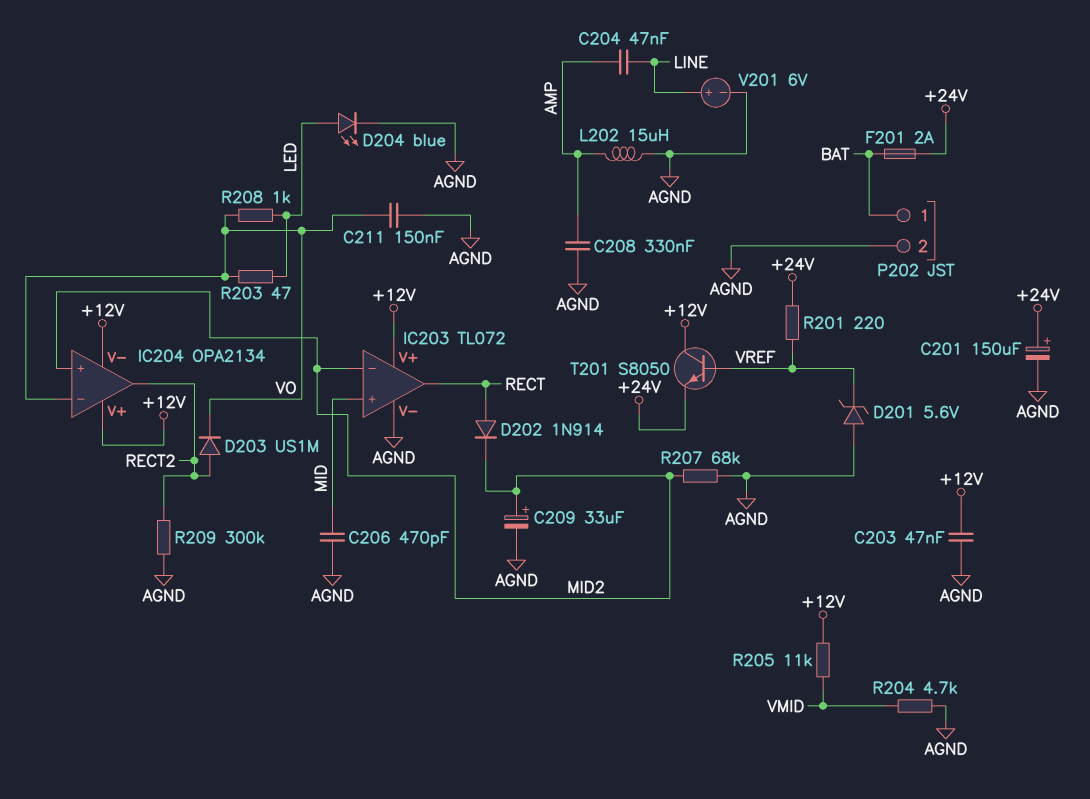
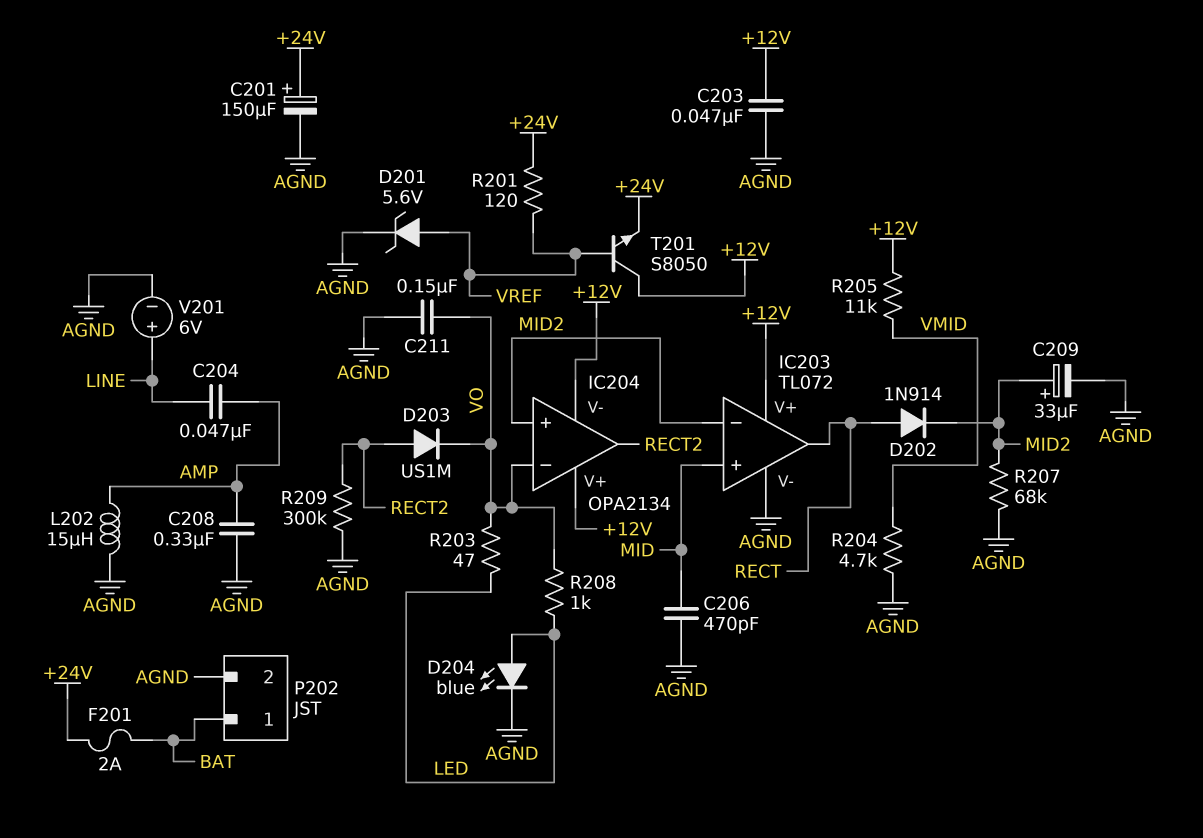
D201: zener 5.6V (A AGND, K VREF) -> zener 5.6V (A VREF, K AGND)
R201: 220 (+24V, VREF) -> 120 (+24V, VREF)

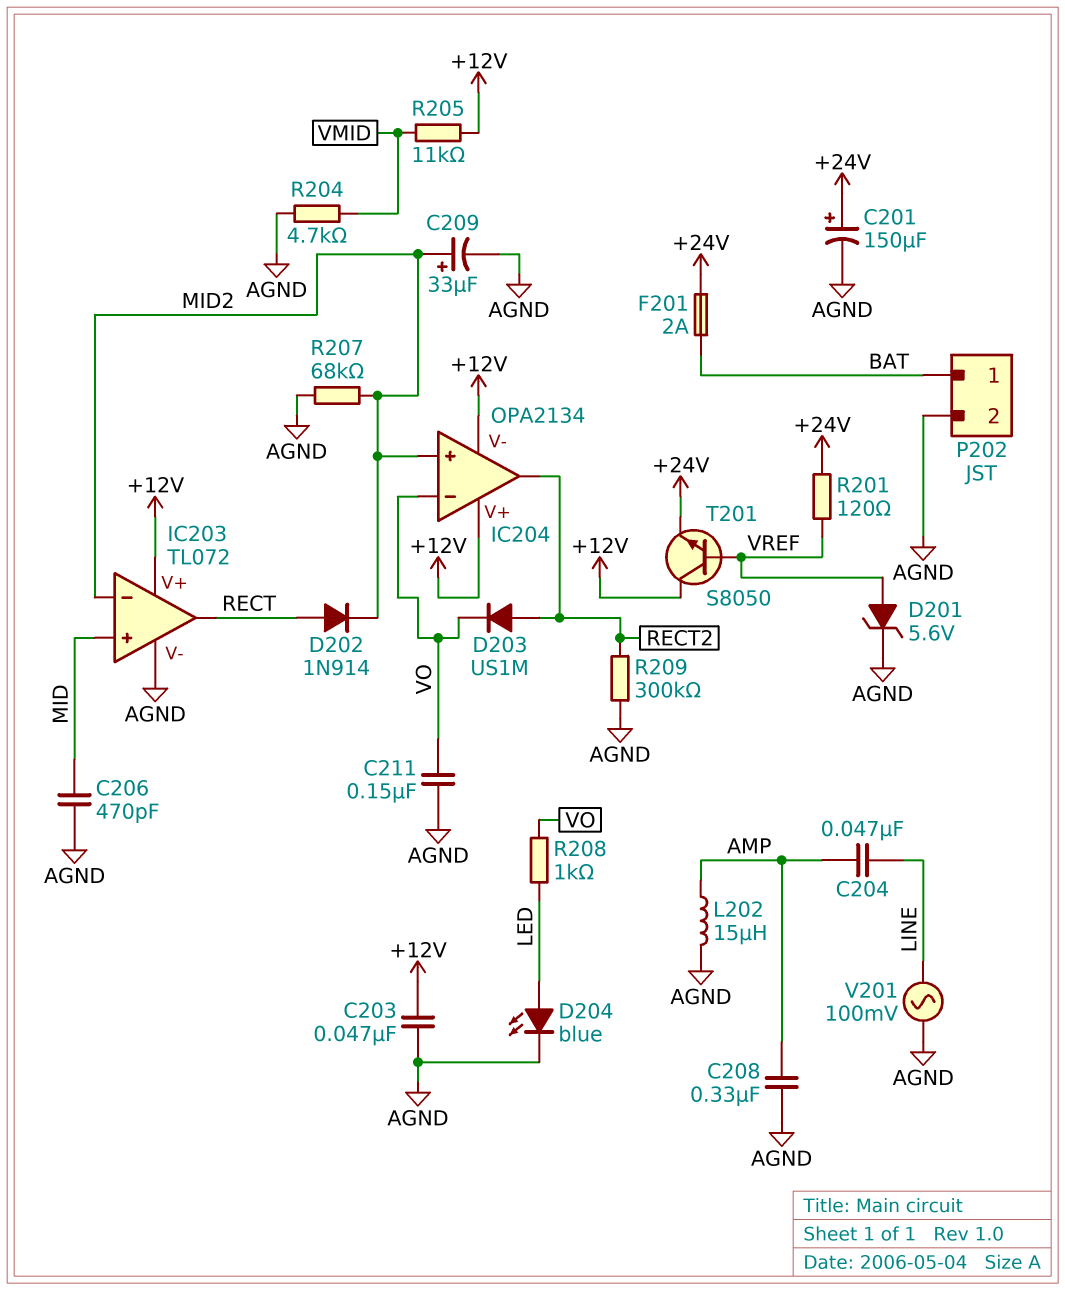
R203: 47 (LED, VO) -> none
V201: 6V (plus LINE, minus AGND) -> AC 100mV (AGND, LINE)

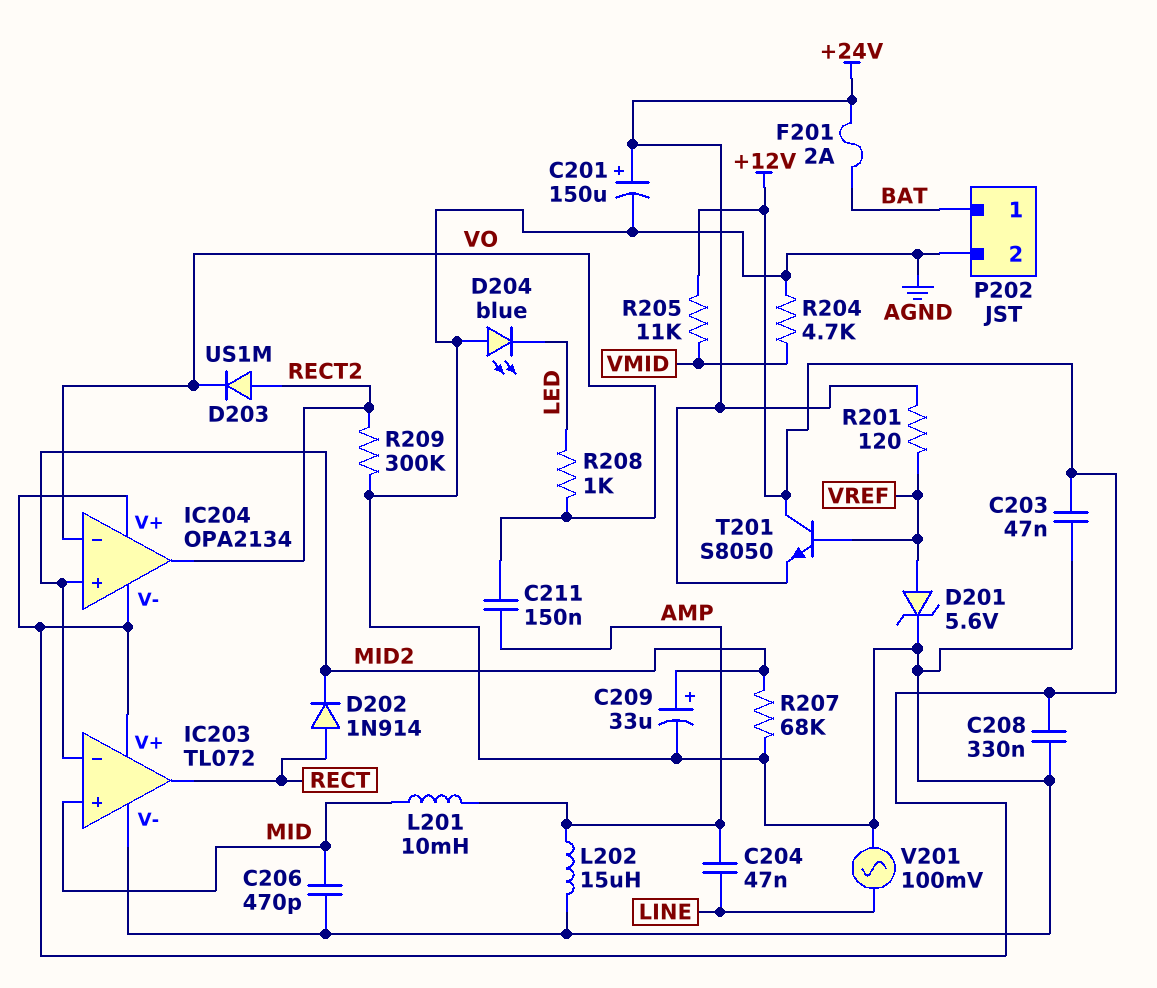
C208: 330nF (AGND, AMP) -> 330nF (+12V, AGND)
C211: 150nF (AGND, VO) -> 150nF (AMP, VO)
D204: LED blue (A LED, K AGND) -> LED blue (A AGND, K LED)
L201: none -> 10mH (AMP, MID)

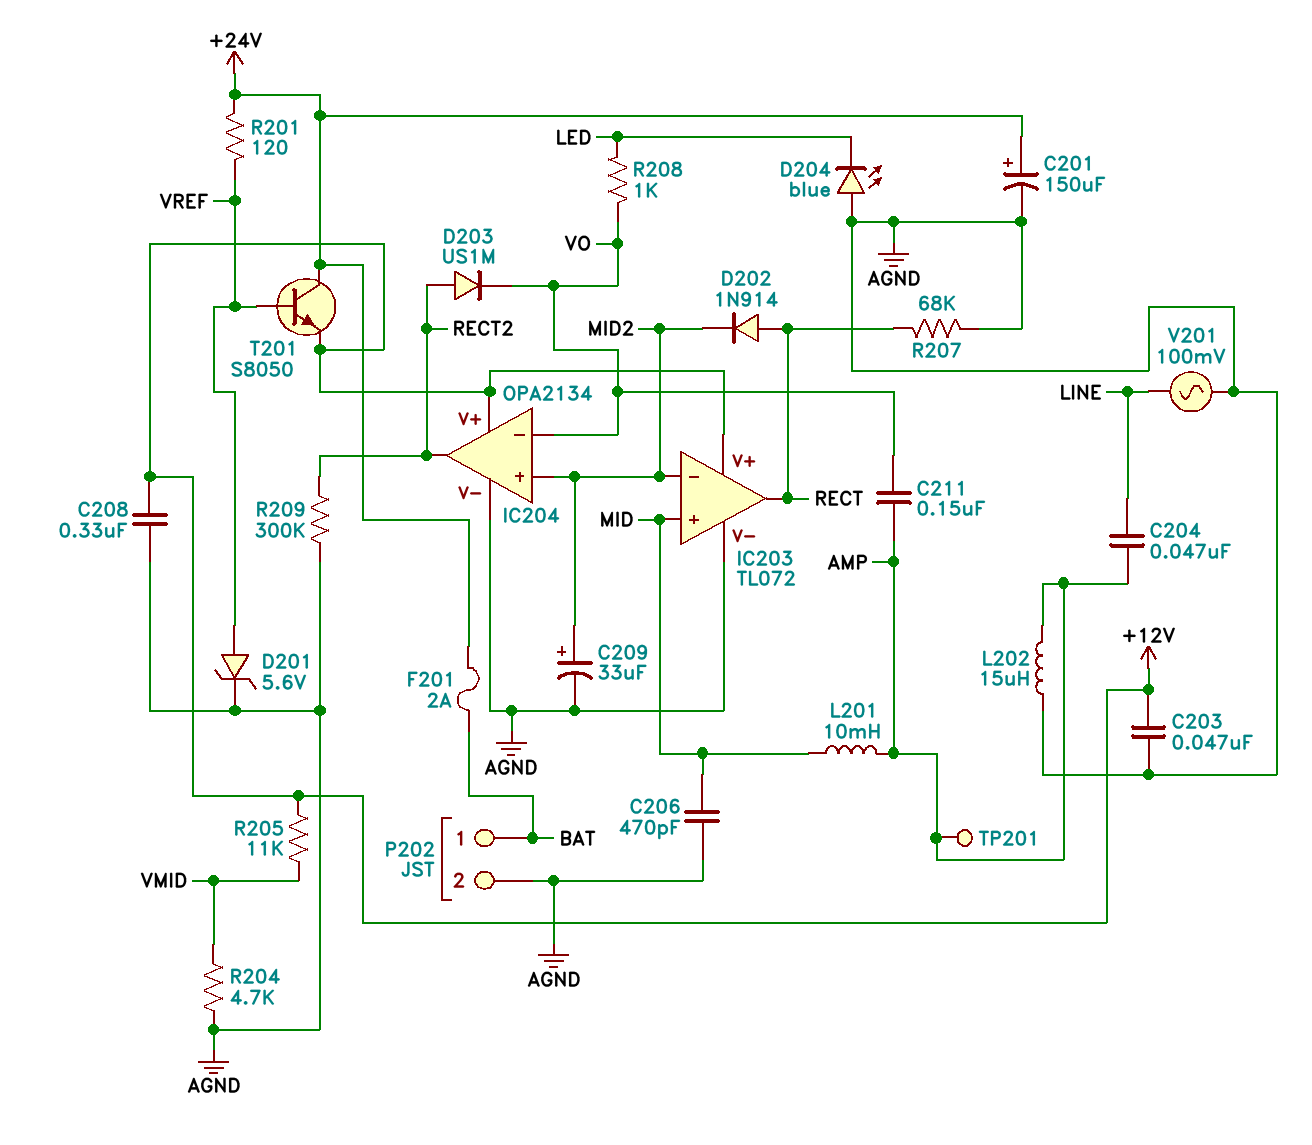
IC204 pin V-: +12V -> AGND
R207: 68k (AGND, MID2) -> 68k (AGND, RECT)
T201: NPN S8050 (B VREF, C +12V, E +24V) -> NPN S8050 (B VREF, C +24V, E +12V)
TP201: none -> test point (AMP)

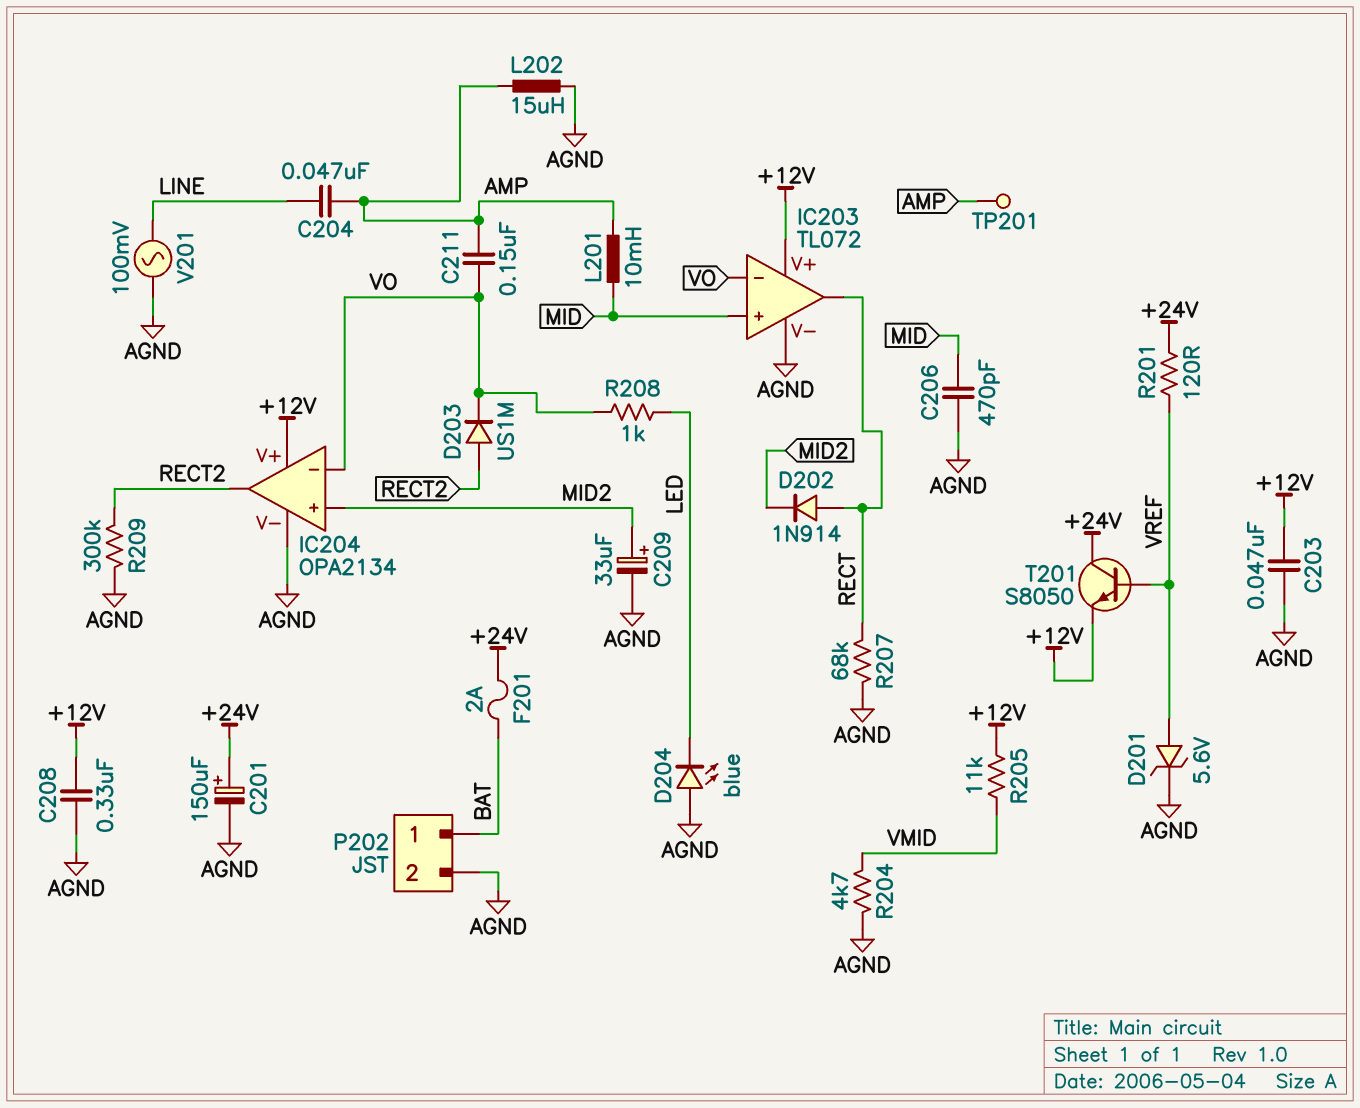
IC203 pin in-: MID2 -> VO

